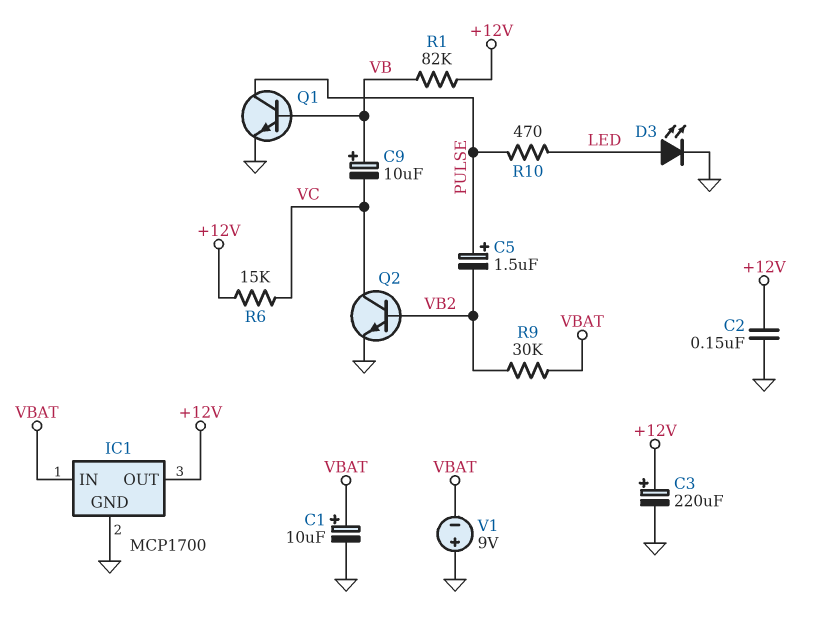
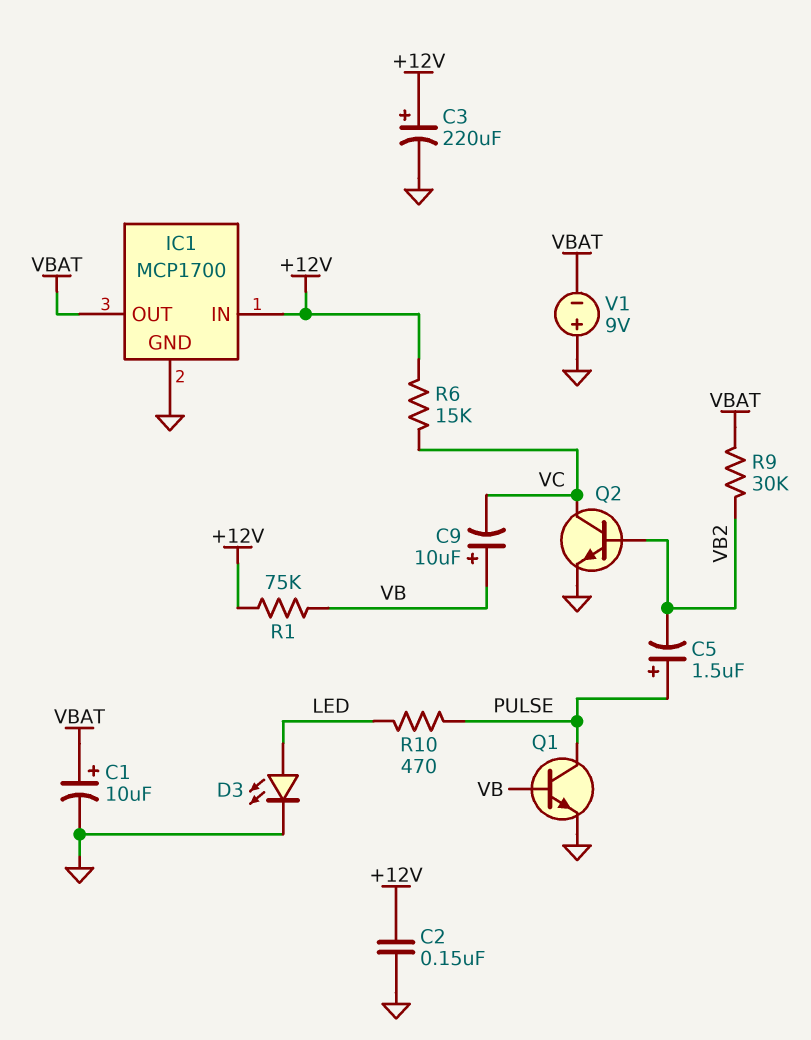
IC1 pin IN: VBAT -> +12V
IC1 pin OUT: +12V -> VBAT
R1: 82k (+12V, VB) -> 75k (+12V, VB)

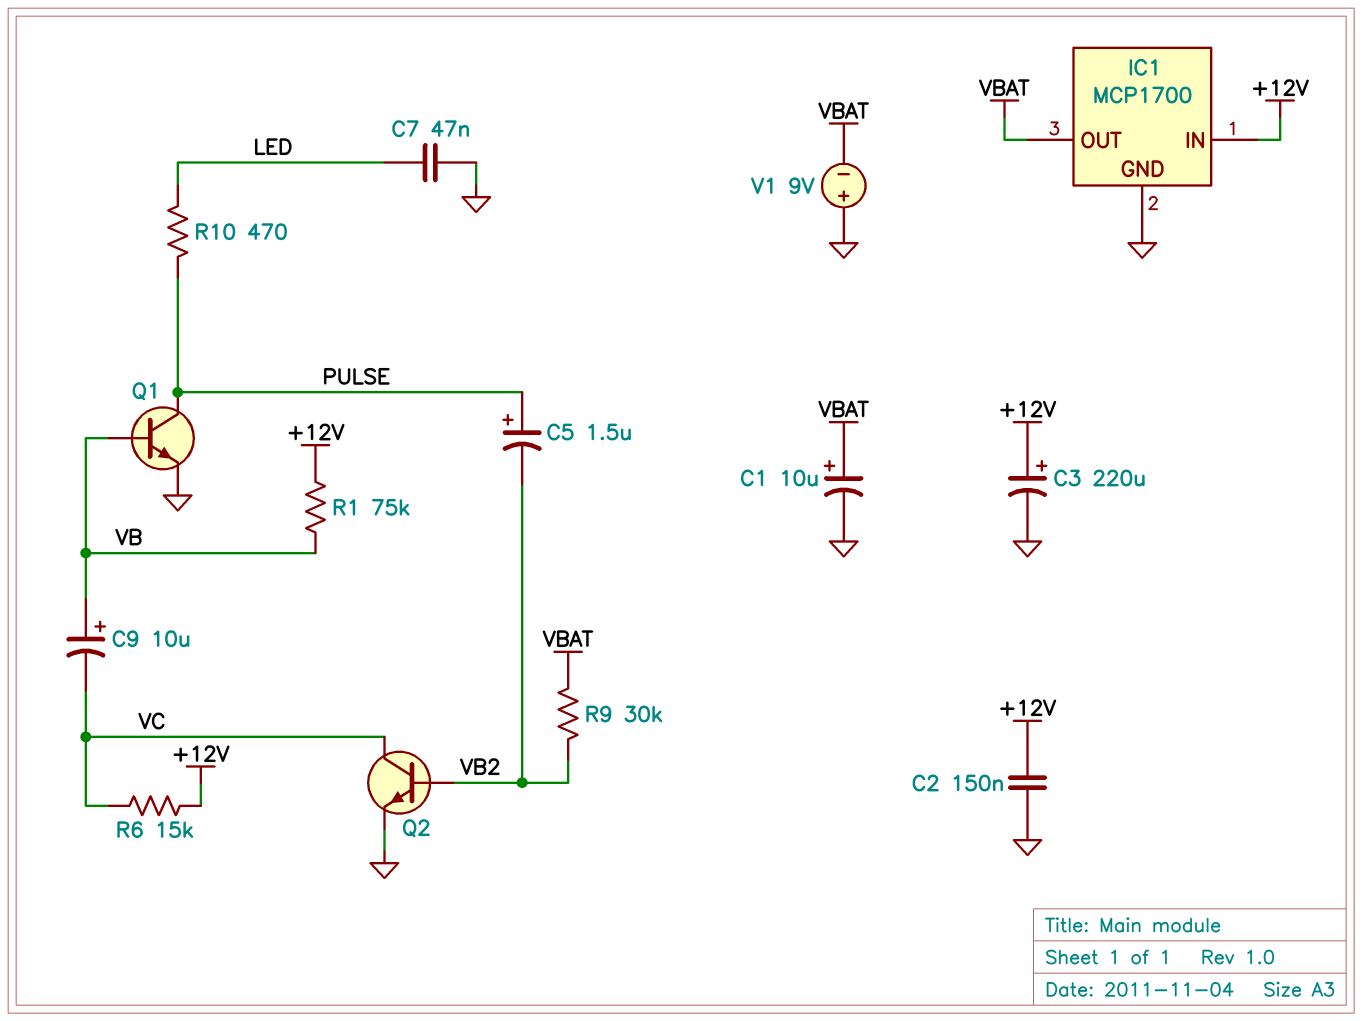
C7: none -> 47nF (GND, LED)
D3: LED (A LED, K GND) -> none

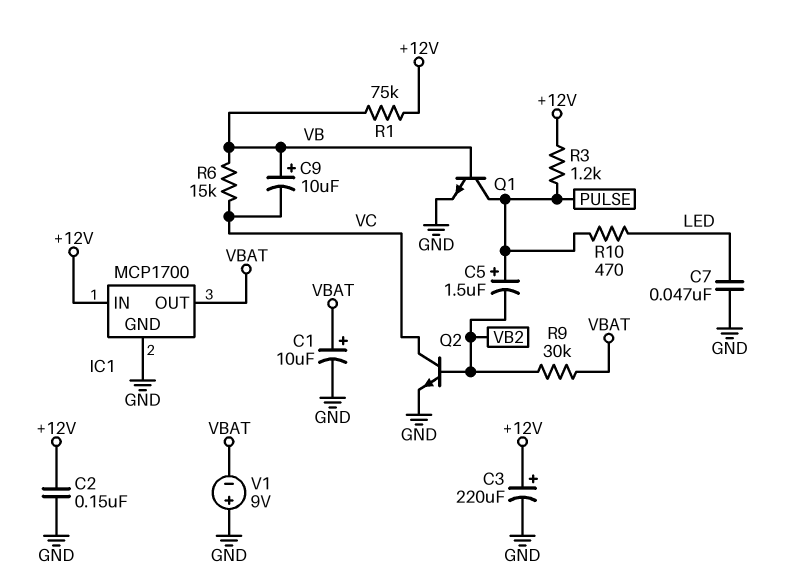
R3: none -> 1.2k (+12V, PULSE)
R6: 15k (+12V, VC) -> 15k (VB, VC)

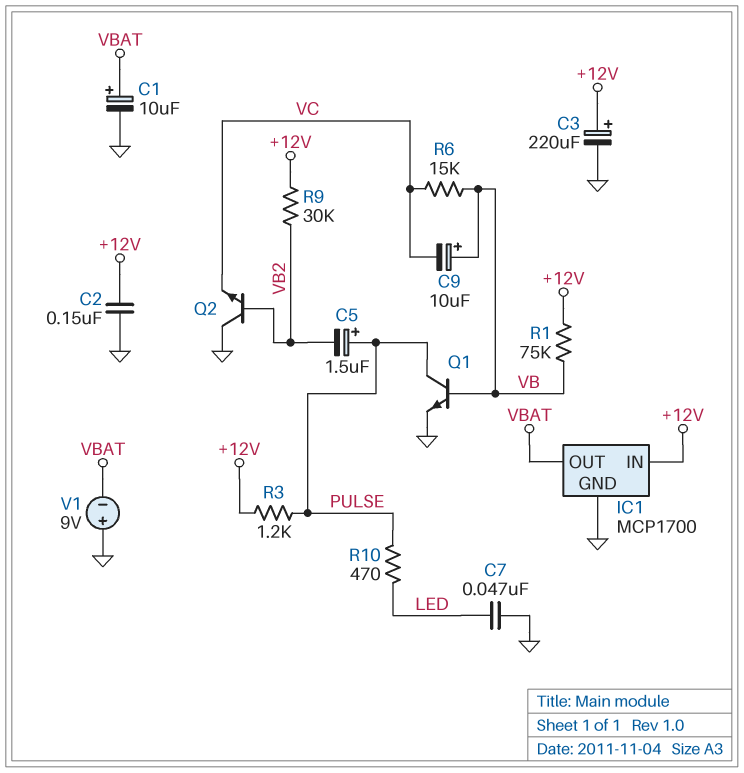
Q2: NPN (B VB2, C VC, E GND) -> NPN (B VB2, C GND, E VC)
R9: 30k (VB2, VBAT) -> 30k (+12V, VB2)

